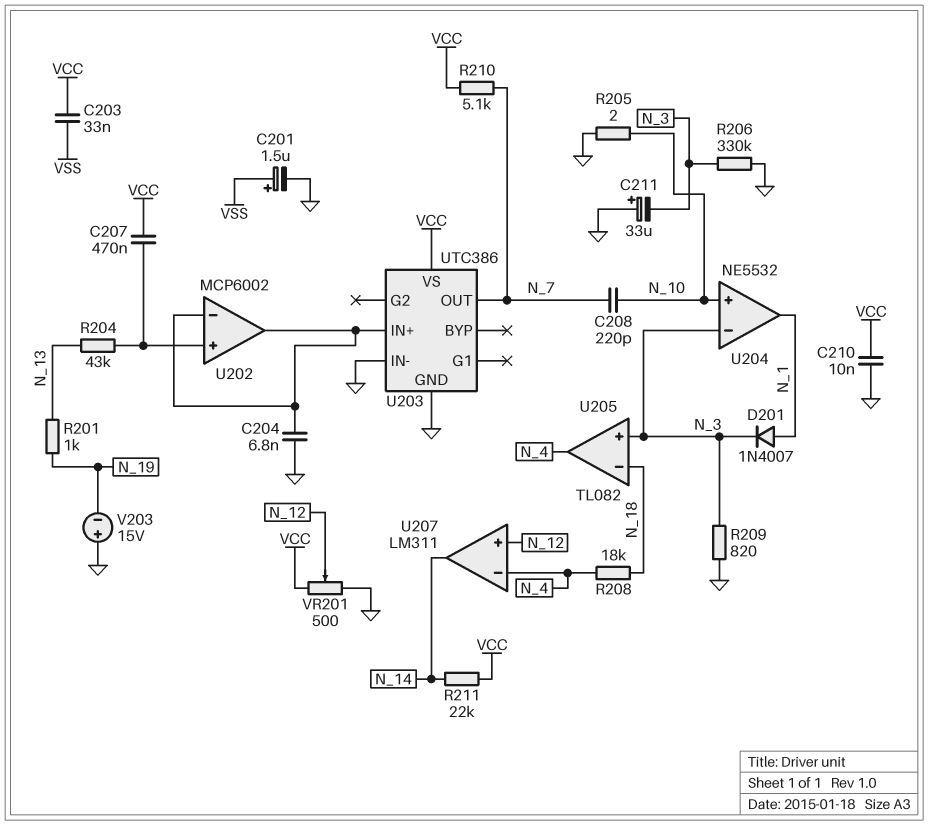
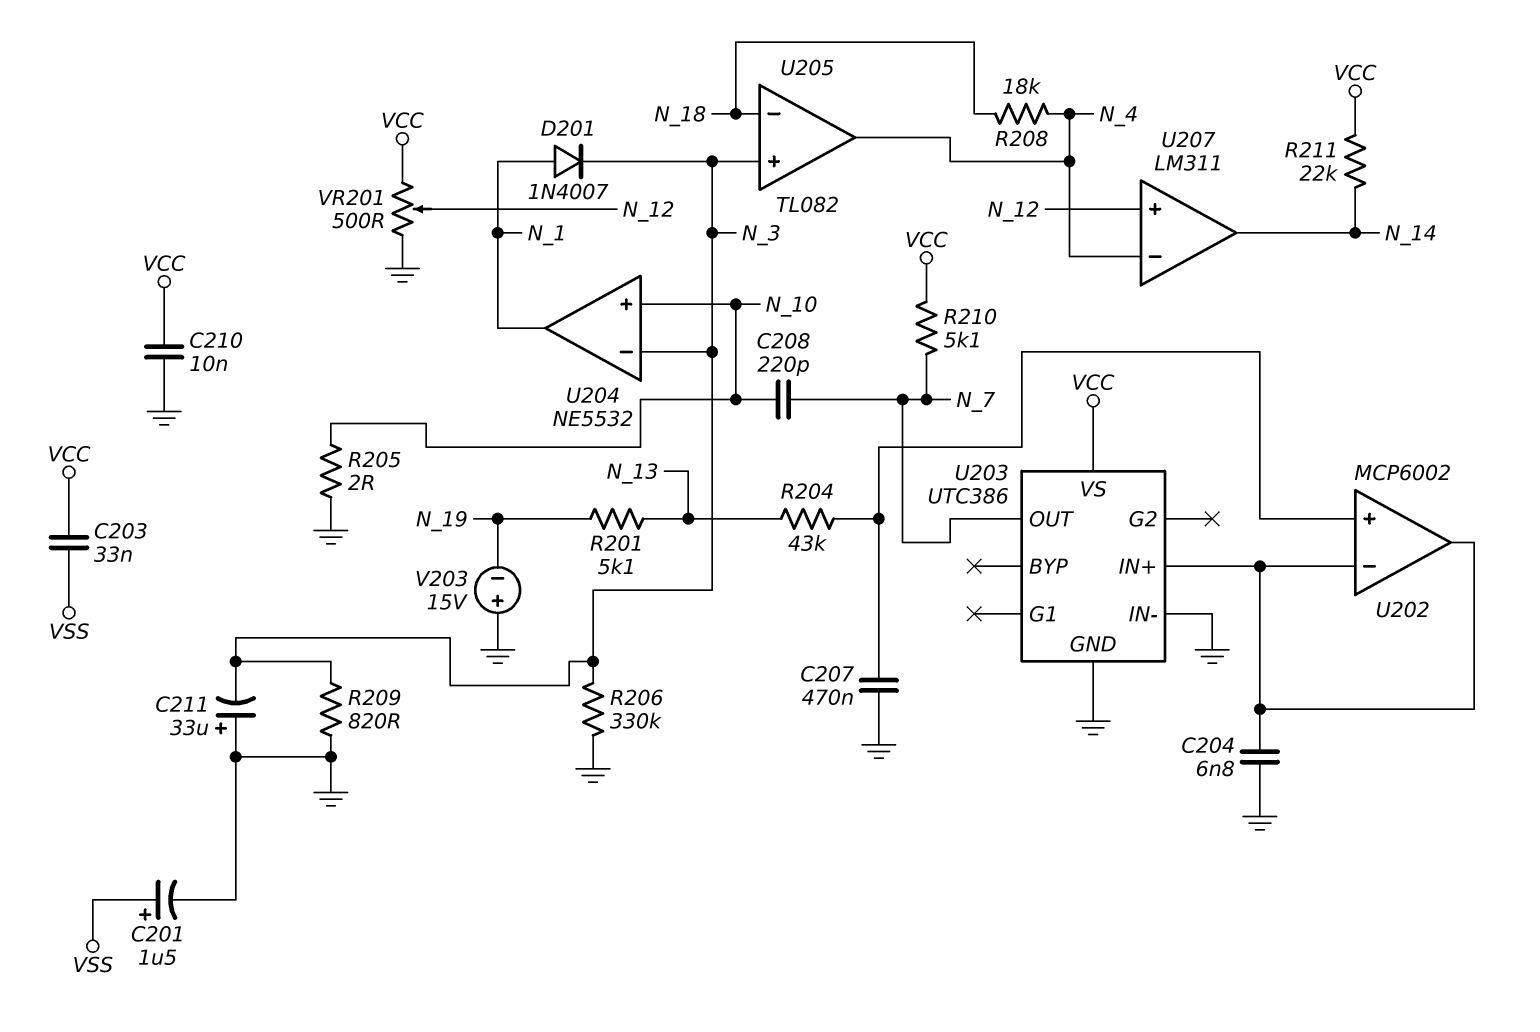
C207: 470nF (U202/in+, VCC) -> 470nF (GND, U202/in+)
R201: 1k (N_13, N_19) -> 5.1k (N_13, N_19)

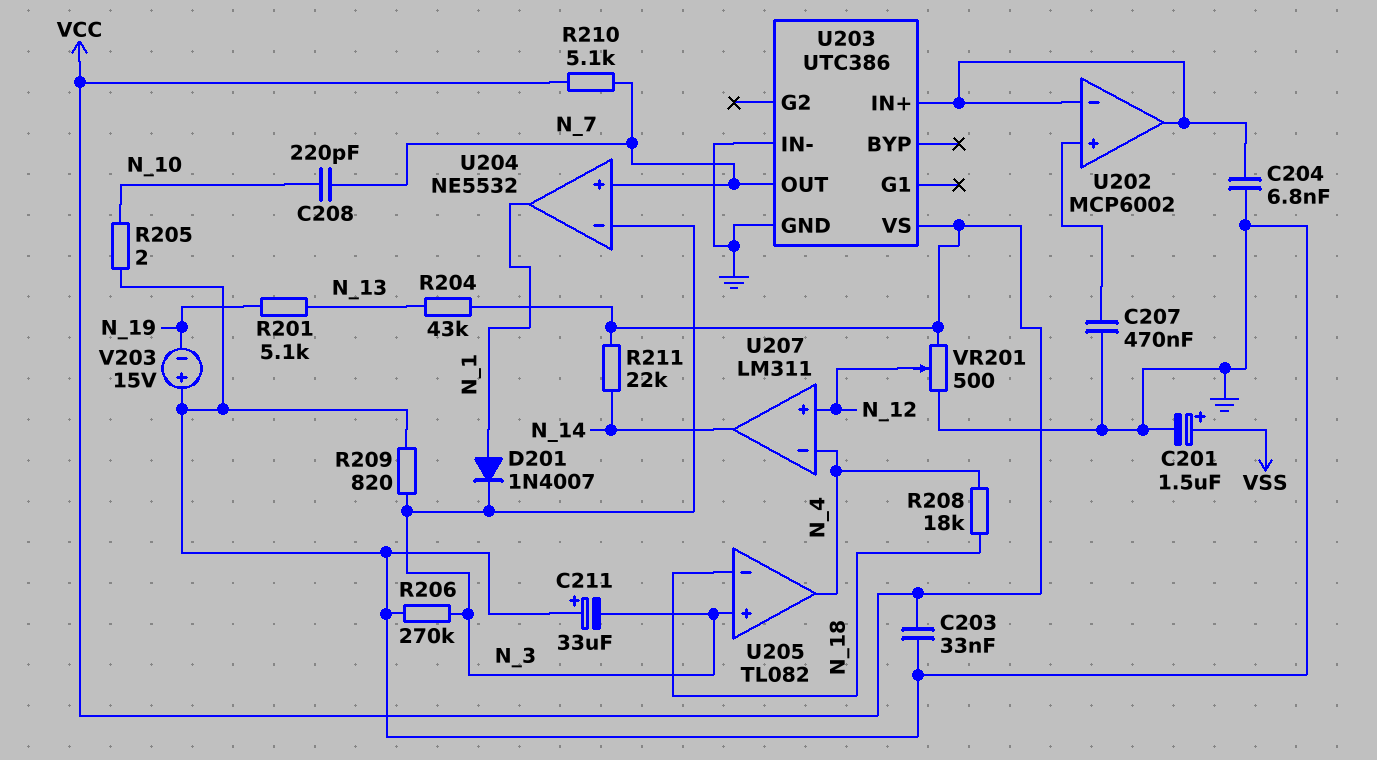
C203: 33nF (VCC, VSS) -> 33nF (GND, VCC)
C210: 10nF (GND, VCC) -> none
R204: 43k (N_13, U202/in+) -> 43k (N_13, VCC)
R206: 330k (GND, N_3) -> 270k (GND, N_3)
U204 pin in+: N_10 -> N_7

